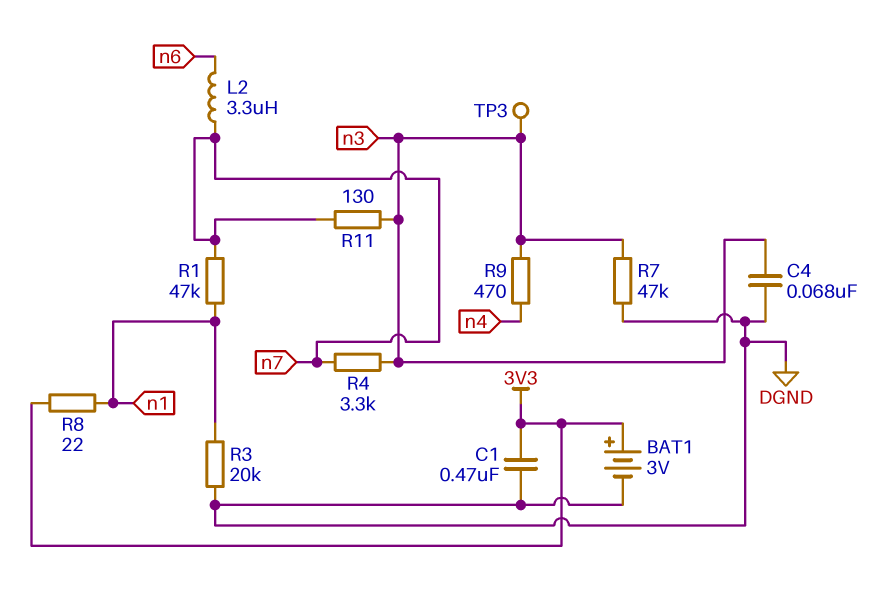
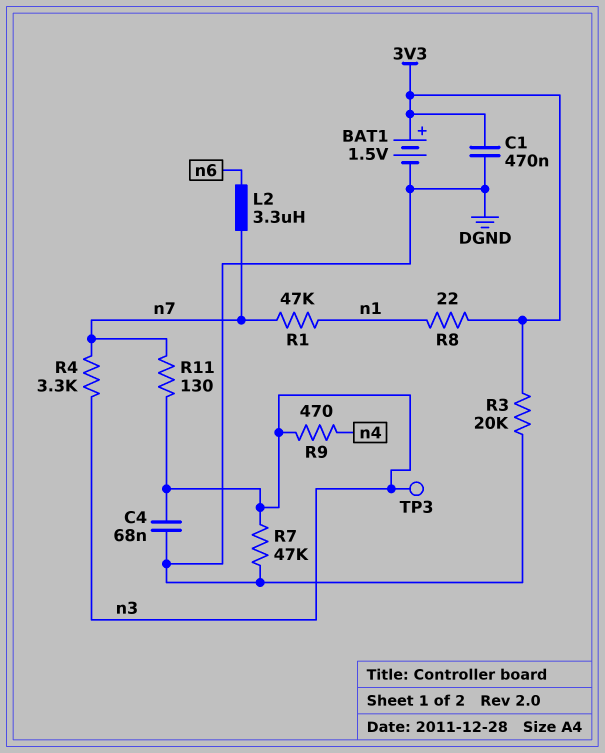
BAT1: 3V (plus 3V3, minus DGND) -> 1.5V (plus 3V3, minus DGND)
R3: 20k (DGND, n1) -> 20k (3V3, DGND)

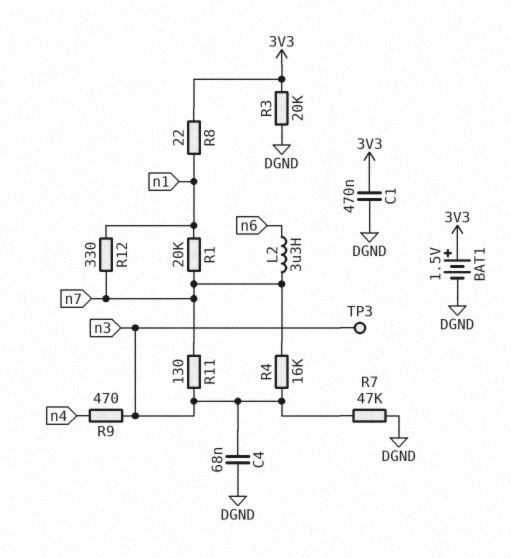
R1: 47k (n1, n7) -> 20k (n1, n7)
R4: 3.3k (n3, n7) -> 16k (n3, n7)
R12: none -> 330 (n1, n7)

